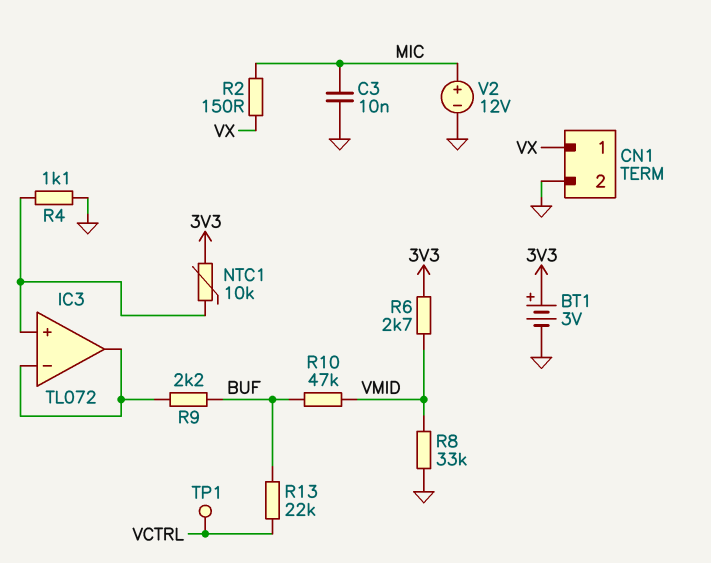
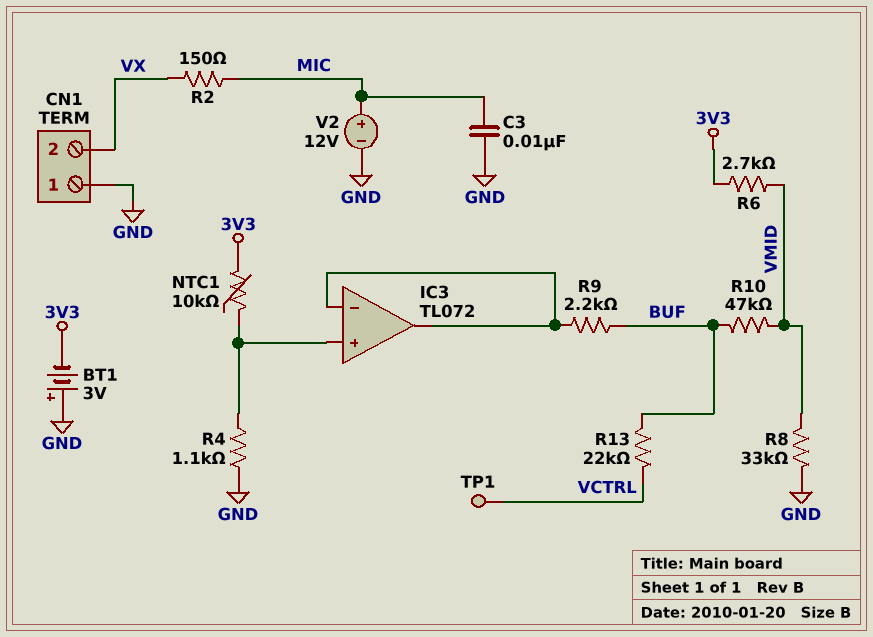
BT1: 3V (plus 3V3, minus GND) -> 3V (plus GND, minus 3V3)
CN1 pin 1: VX -> GND
CN1 pin 2: GND -> VX

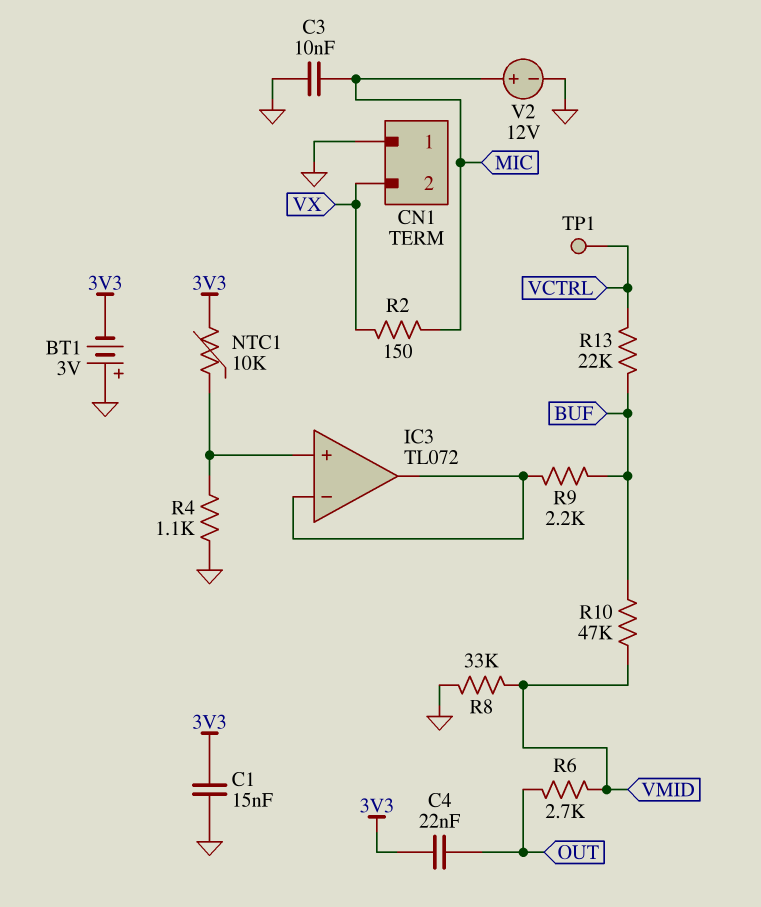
C1: none -> 15nF (3V3, GND)
C4: none -> 22nF (3V3, OUT)
R6: 2.7k (3V3, VMID) -> 2.7k (OUT, VMID)

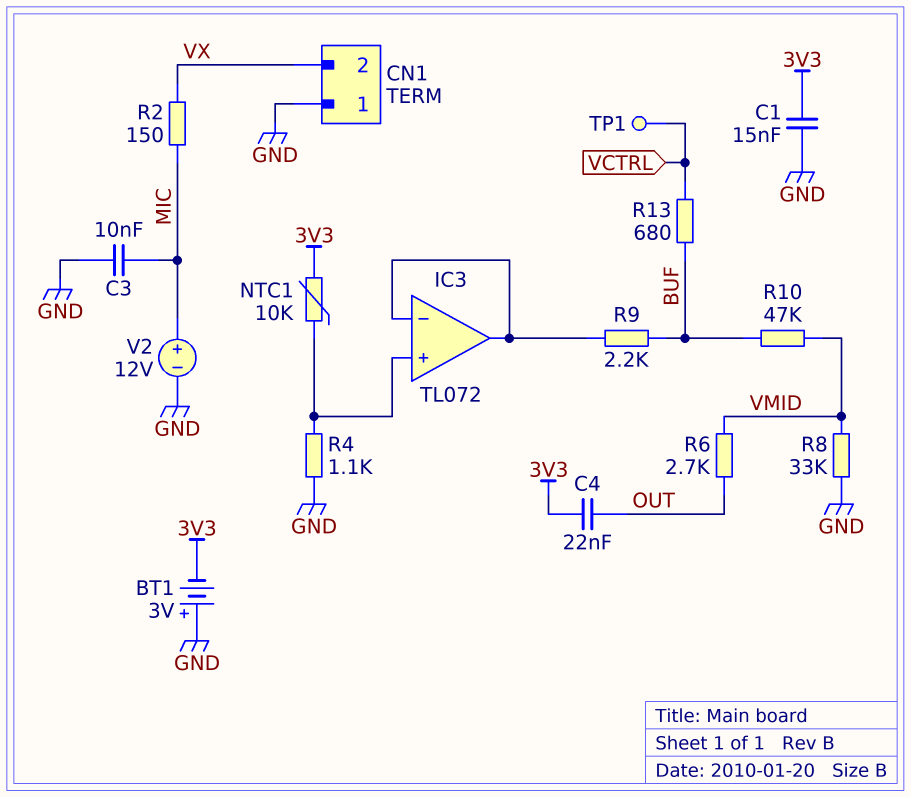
R13: 22k (BUF, VCTRL) -> 680 (BUF, VCTRL)

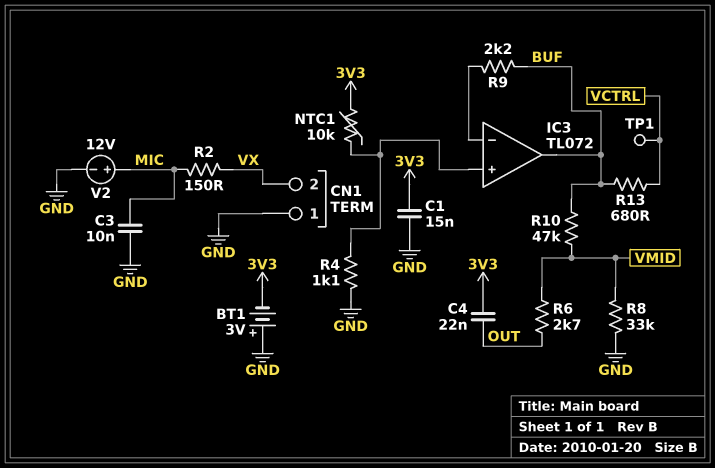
IC3 pin out: IC3/in- -> BUF

